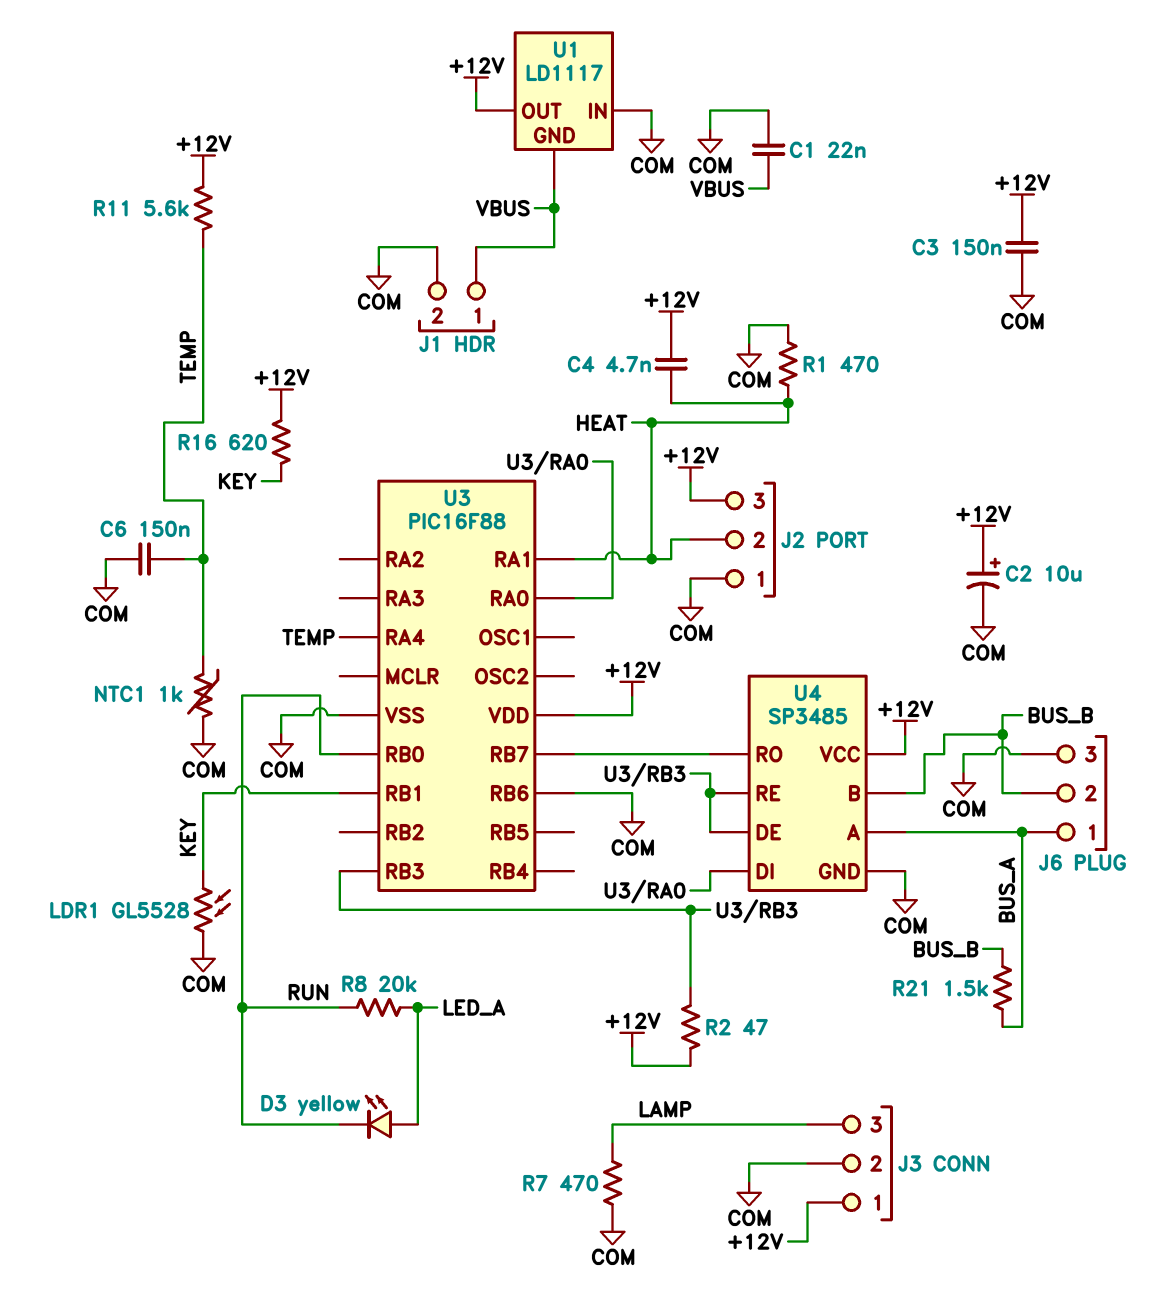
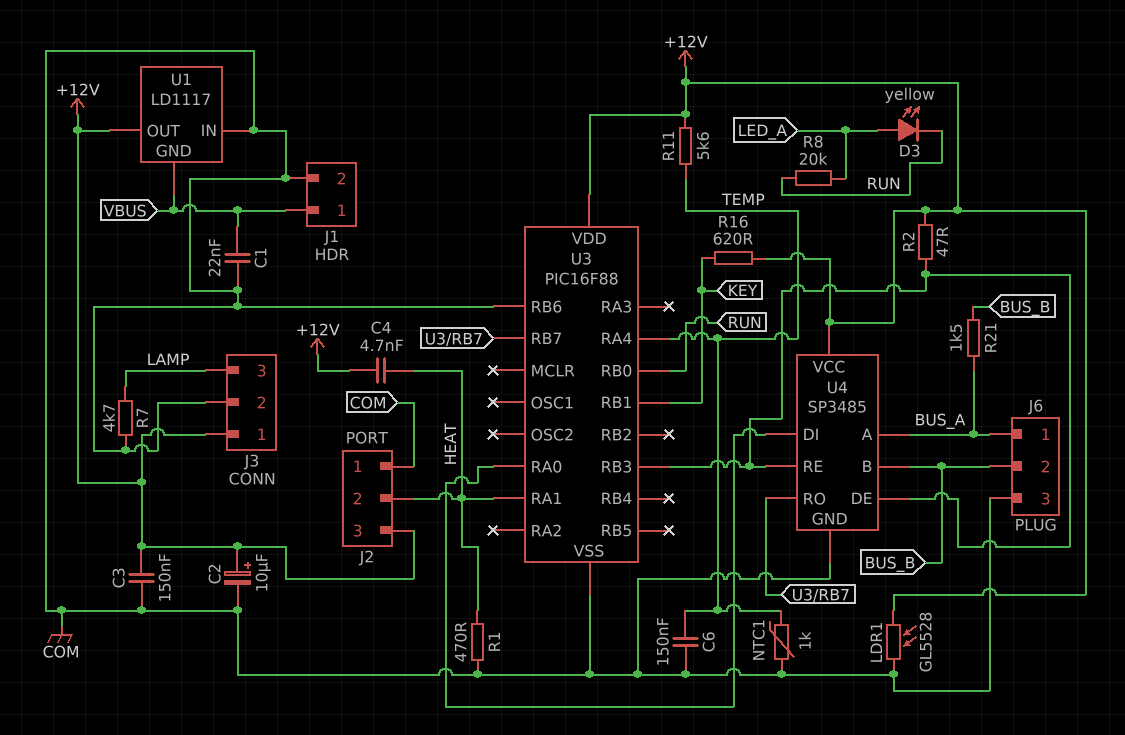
LDR1: GL5528 (COM, KEY) -> GL5528 (+12V, COM)
R7: 470 (COM, LAMP) -> 4.7k (COM, LAMP)

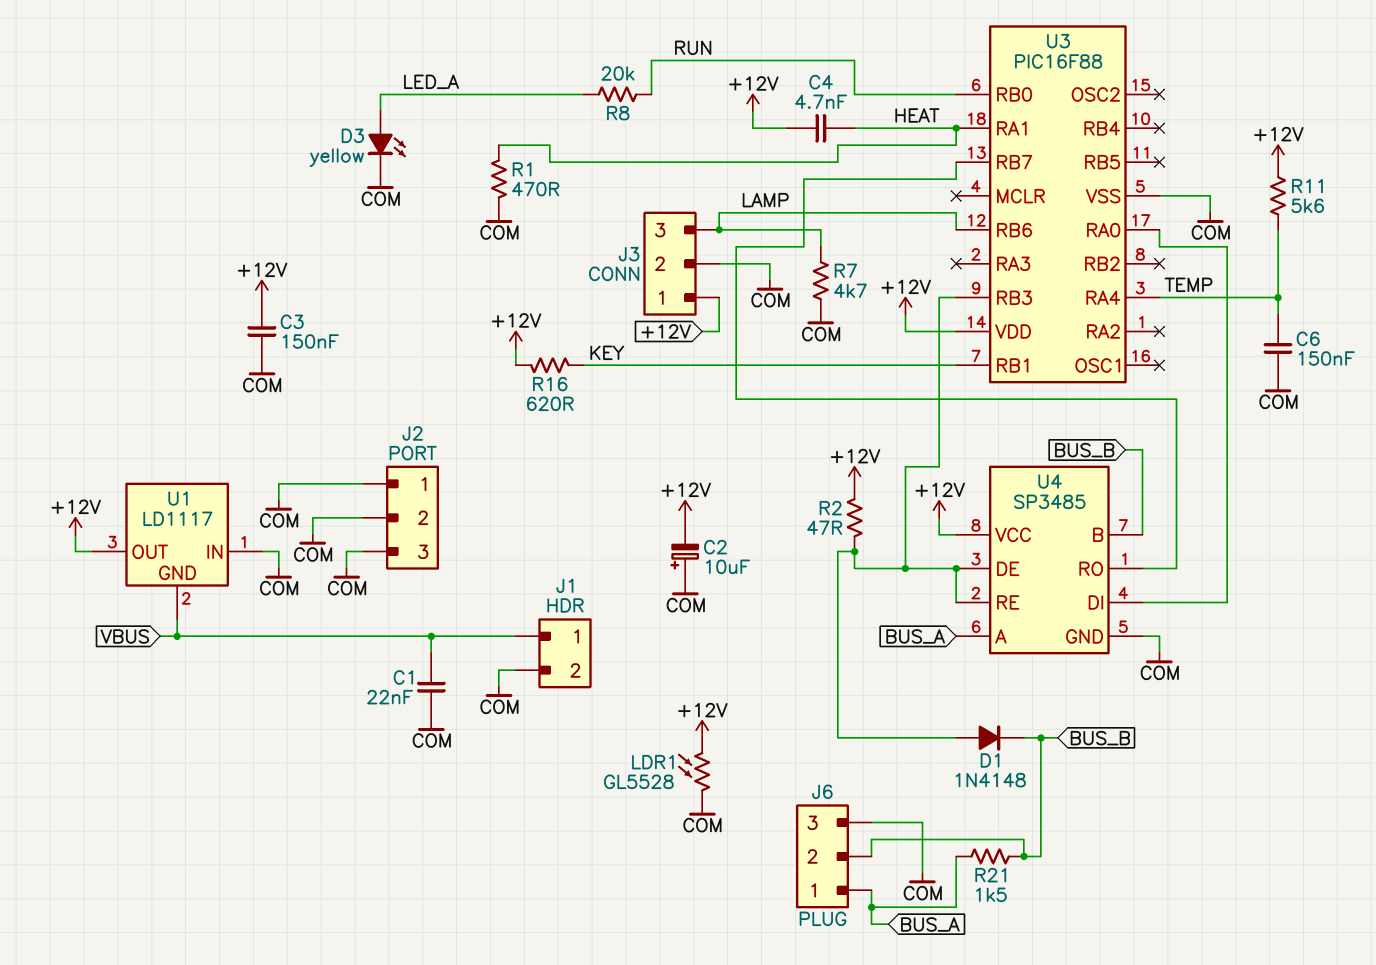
C2: 10uF (plus +12V, minus COM) -> 10uF (plus COM, minus +12V)
D1: none -> diode 1N4148 (A U3/RB3, K BUS_B)
D3: LED yellow (A LED_A, K RUN) -> LED yellow (A LED_A, K COM)
J2 pin 2: HEAT -> COM
J2 pin 3: +12V -> COM
NTC1: 1k (COM, TEMP) -> none
U3 pin RB6: COM -> LAMP

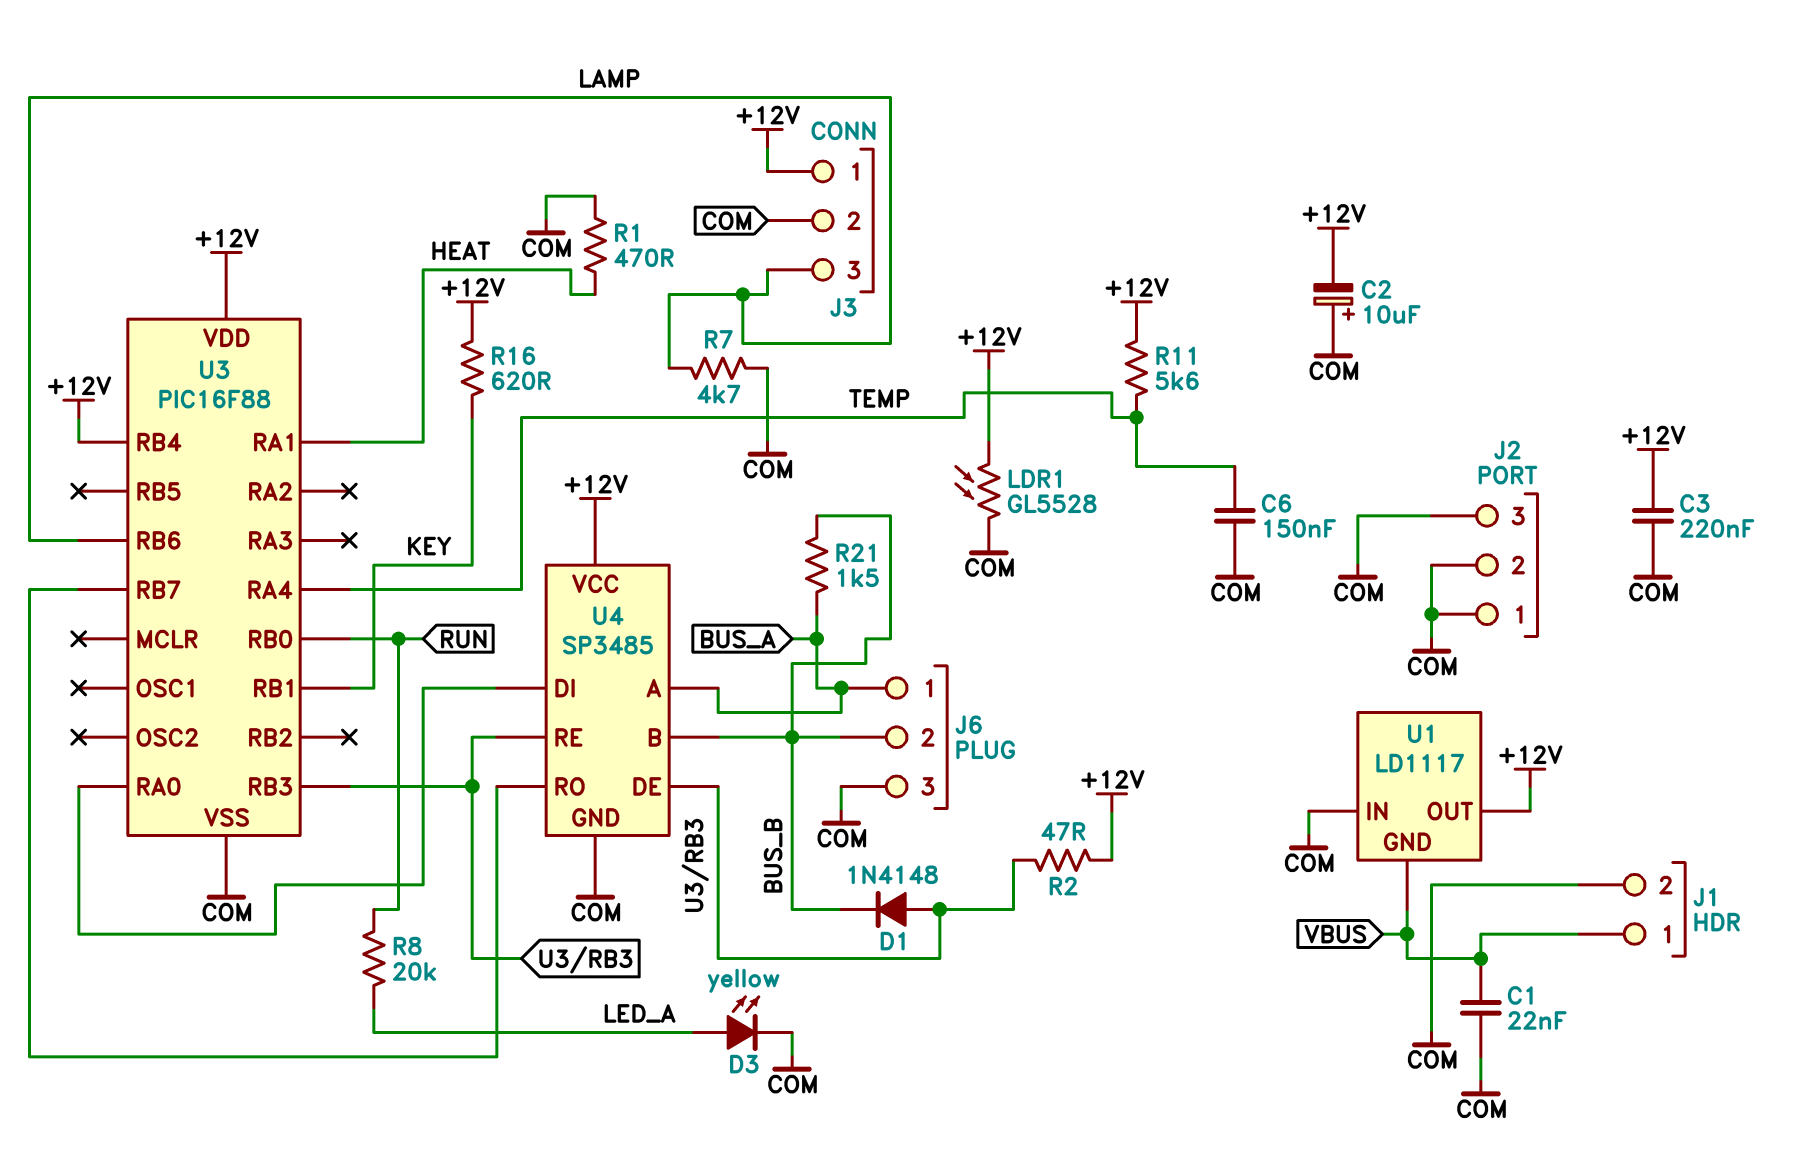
C3: 150nF (+12V, COM) -> 220nF (+12V, COM)
C4: 4.7nF (+12V, HEAT) -> none
U3 pin RB4: none -> +12V

